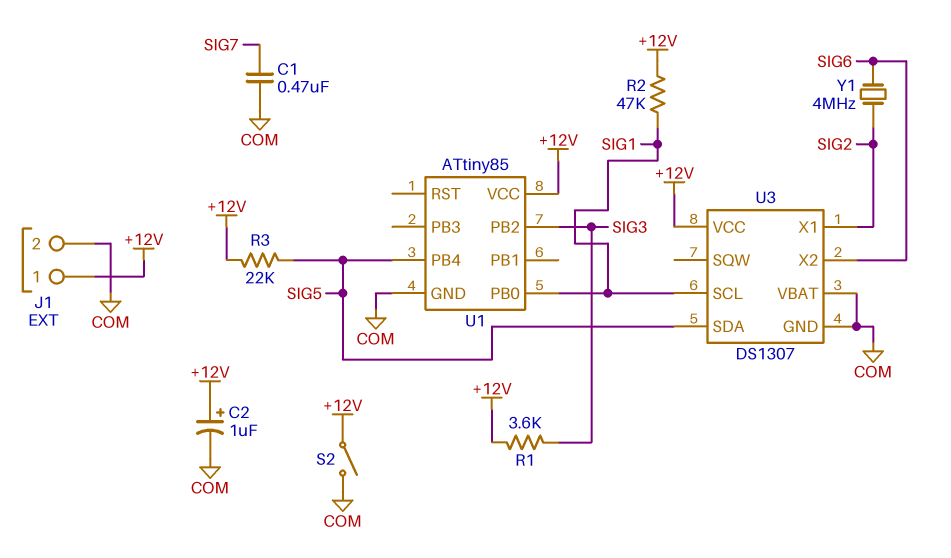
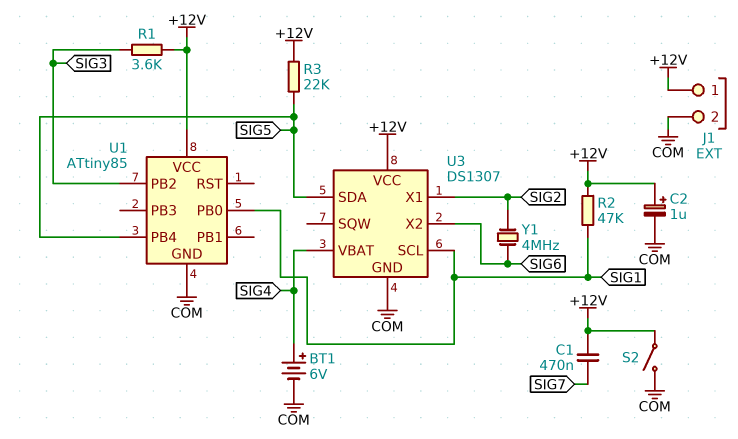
BT1: none -> 6V (plus SIG4, minus COM)
C1: 470nF (COM, SIG7) -> 470nF (+12V, SIG7)
U3 pin VBAT: COM -> SIG4

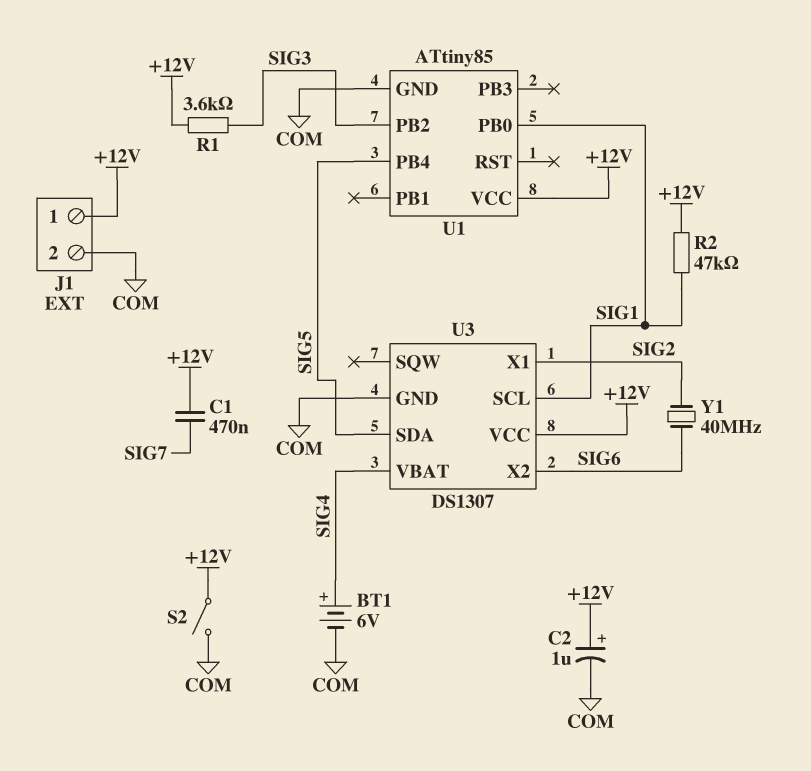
R3: 22k (+12V, SIG5) -> none
Y1: 4MHz (SIG2, SIG6) -> 40MHz (SIG2, SIG6)

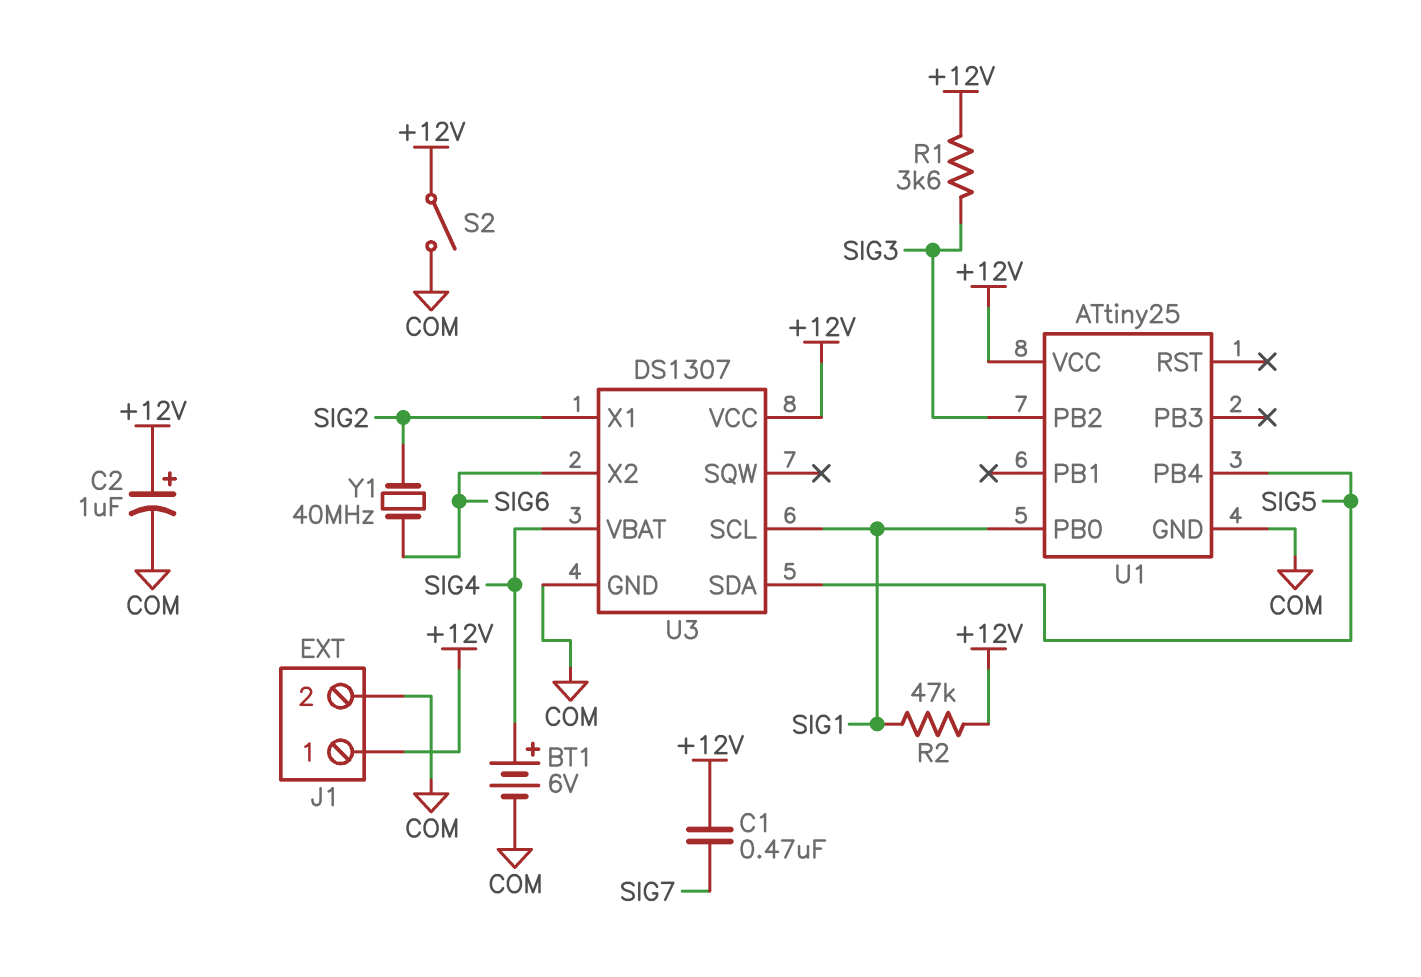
U1: ATtiny85 -> ATtiny25

